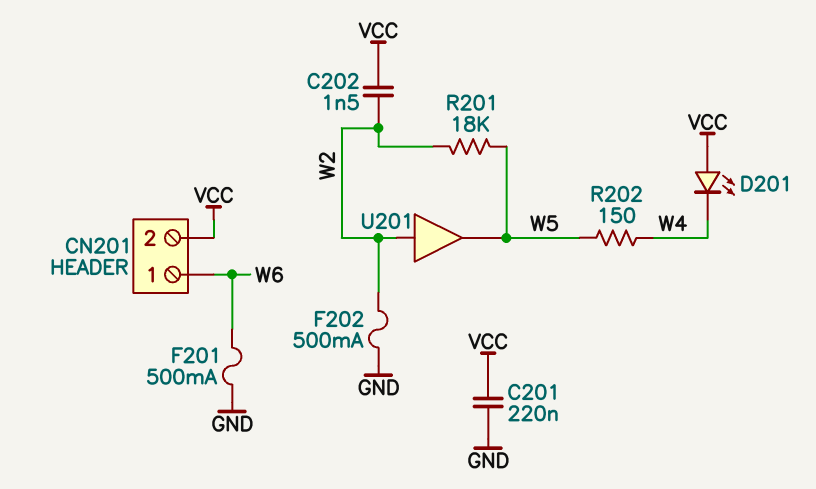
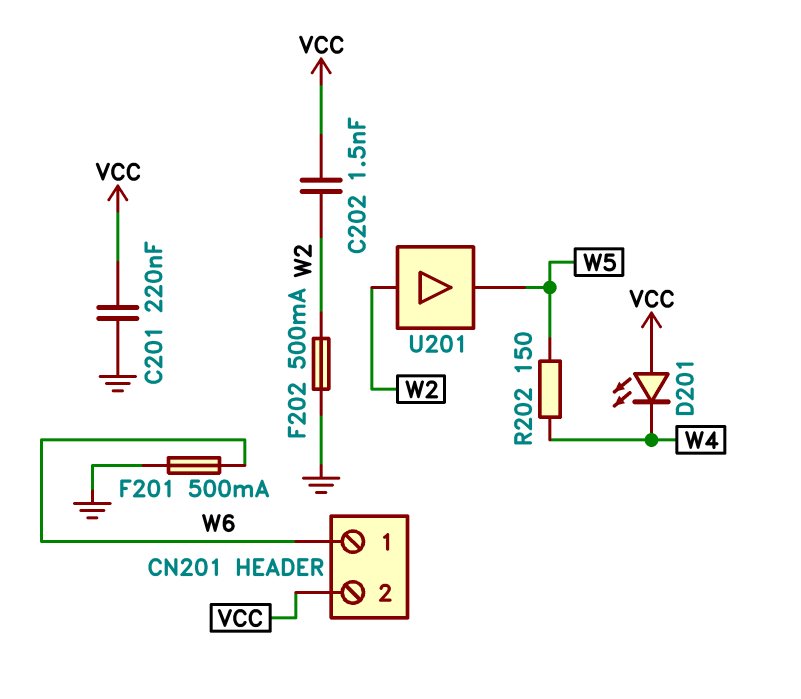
R201: 18k (W2, W5) -> none

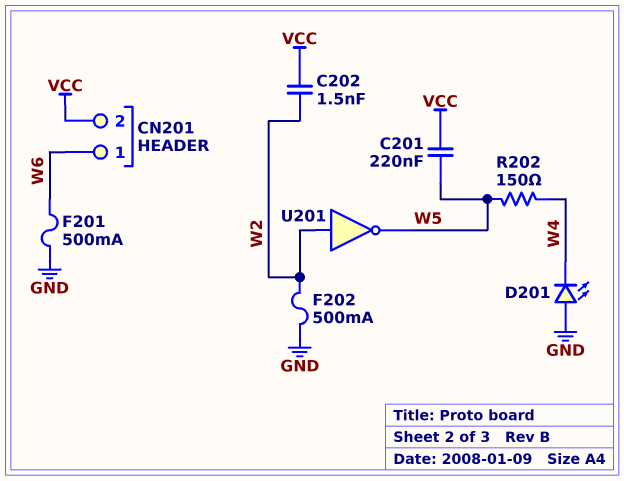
C201: 220nF (GND, VCC) -> 220nF (VCC, W5)
D201: LED (A VCC, K W4) -> LED (A GND, K W4)
U201: buffer (in W2, out W5) -> NOT (in W2, out W5)

